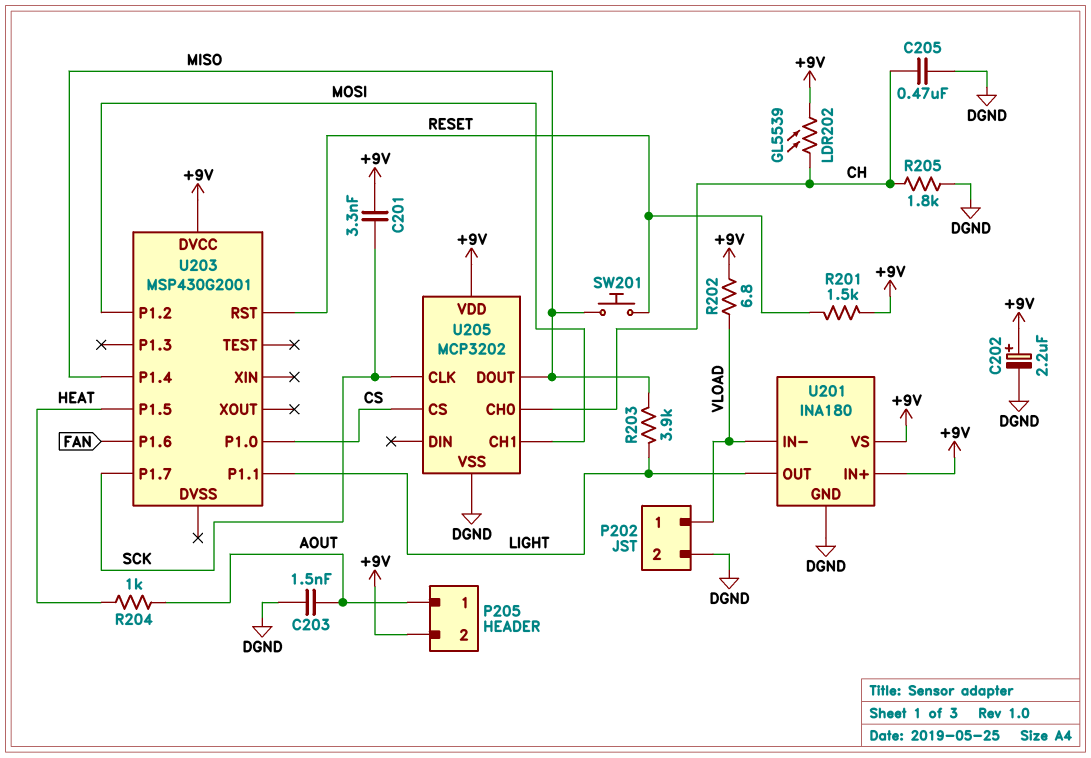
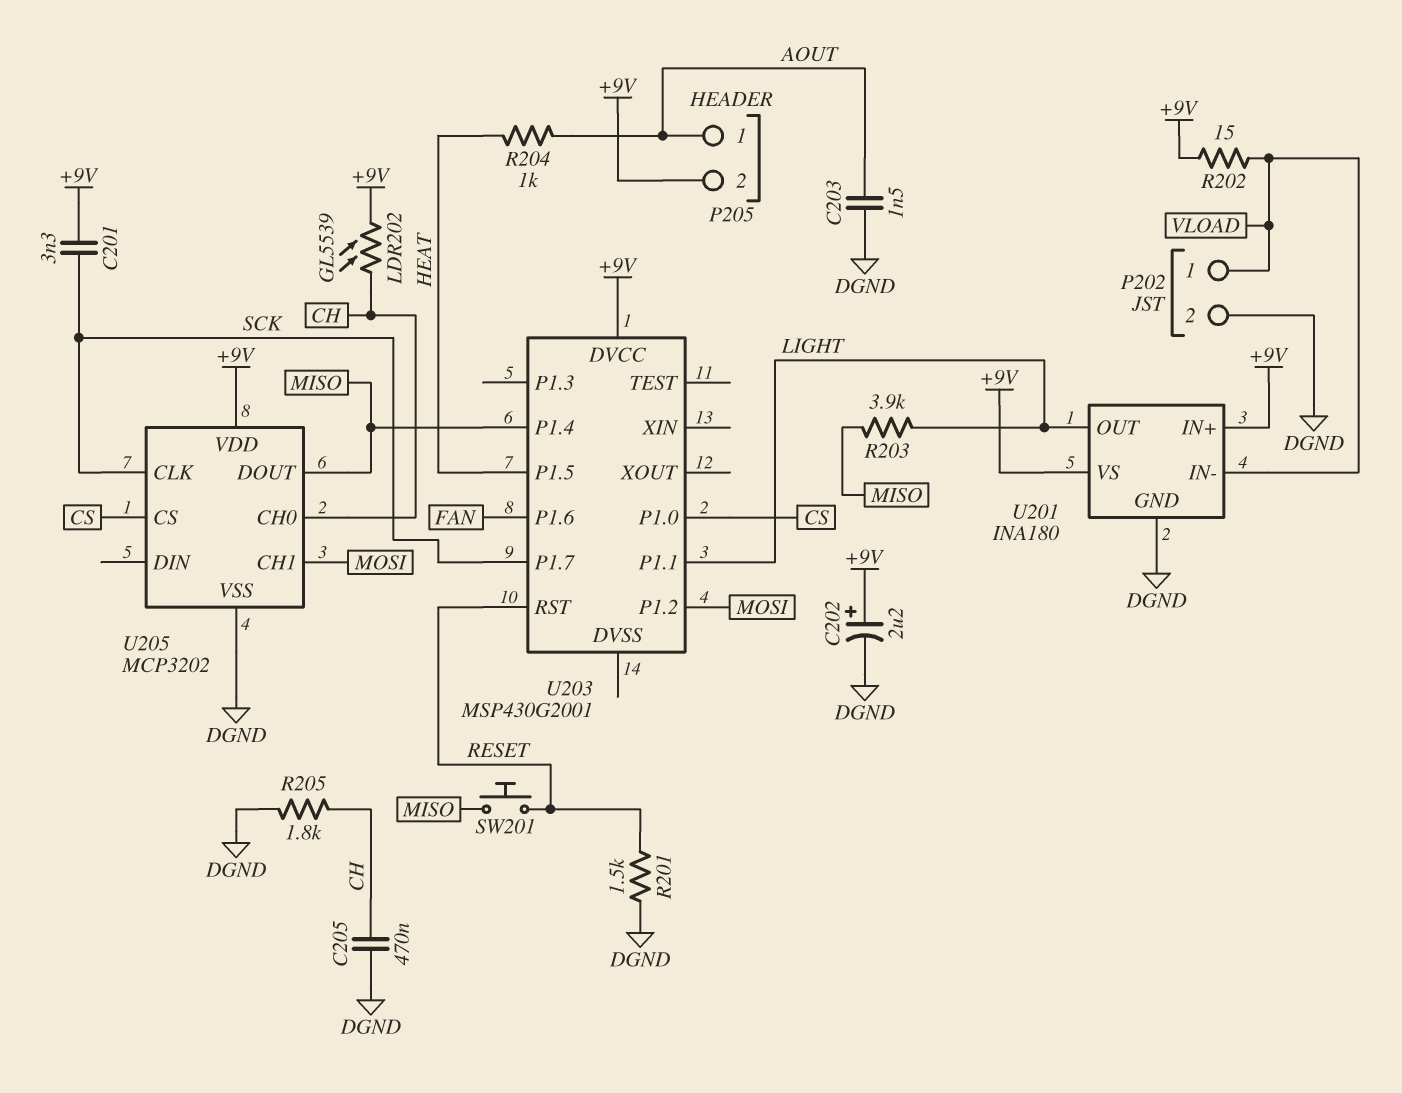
R201: 1.5k (+9V, RESET) -> 1.5k (DGND, RESET)
R202: 6.8 (+9V, VLOAD) -> 15 (+9V, VLOAD)

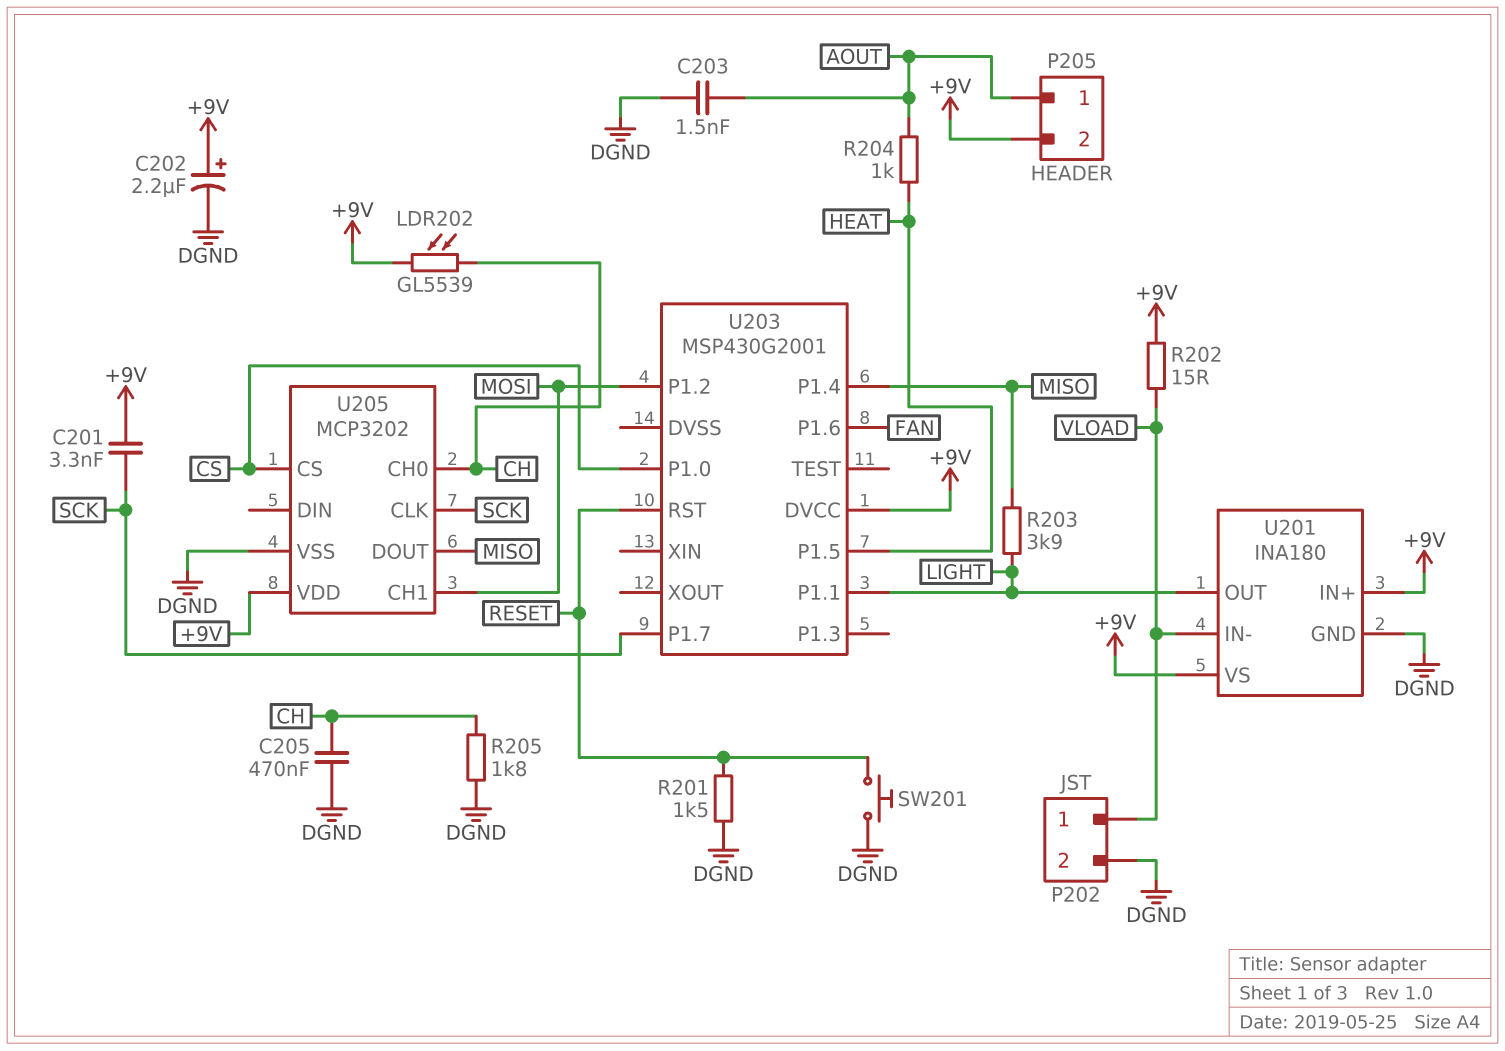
SW201: button (MISO, RESET) -> button (DGND, RESET)

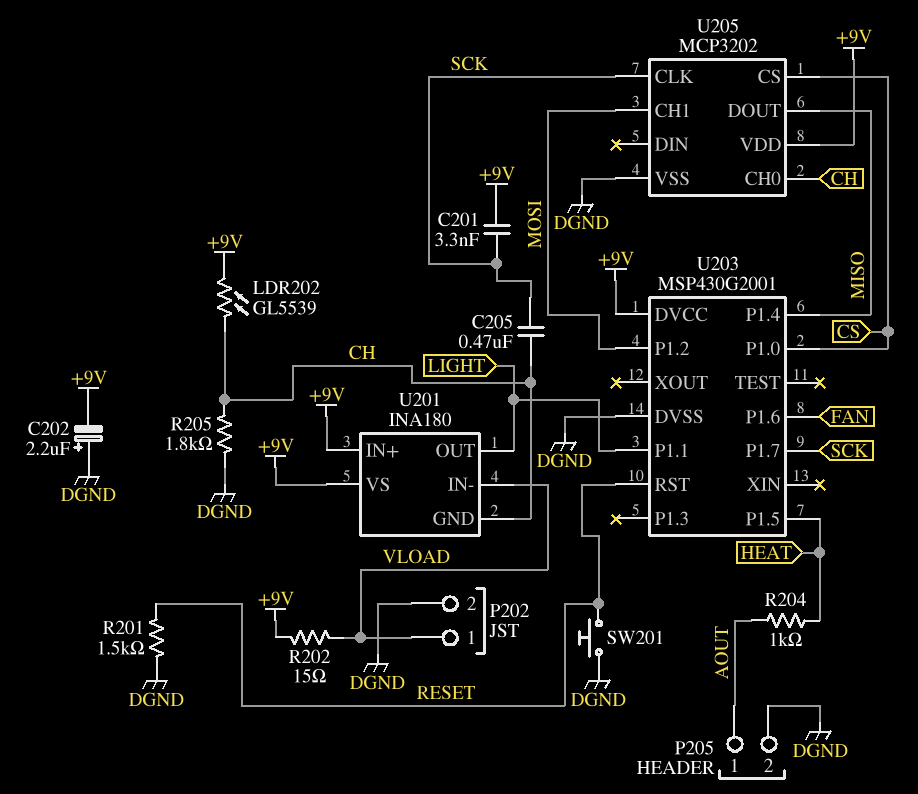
C202: 2.2uF (plus +9V, minus DGND) -> 2.2uF (plus DGND, minus +9V)
C203: 1.5nF (AOUT, DGND) -> none
C205: 470nF (CH, DGND) -> 470nF (CH, SCK)
P205 pin 2: +9V -> DGND
R203: 3.9k (LIGHT, MISO) -> none
U201 pin GND: DGND -> CH
U203 pin DVSS: none -> DGND

